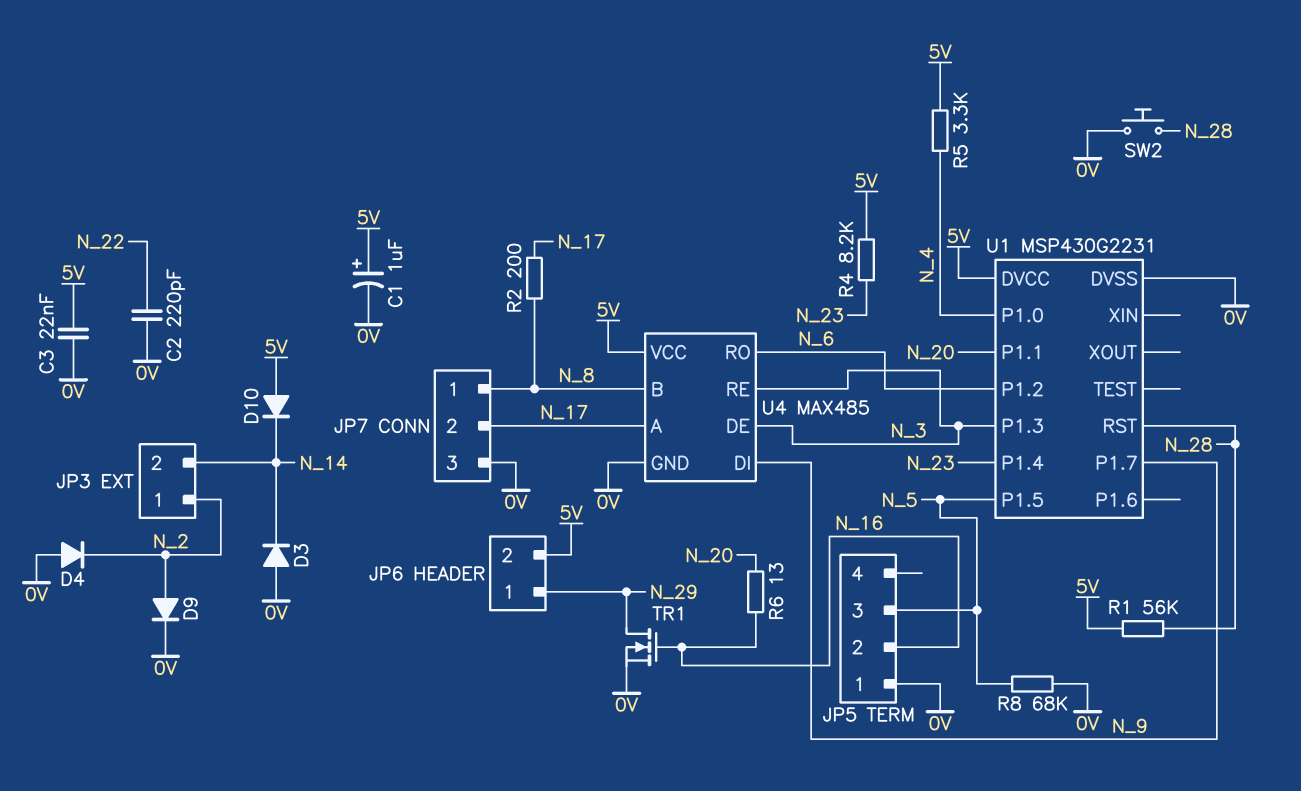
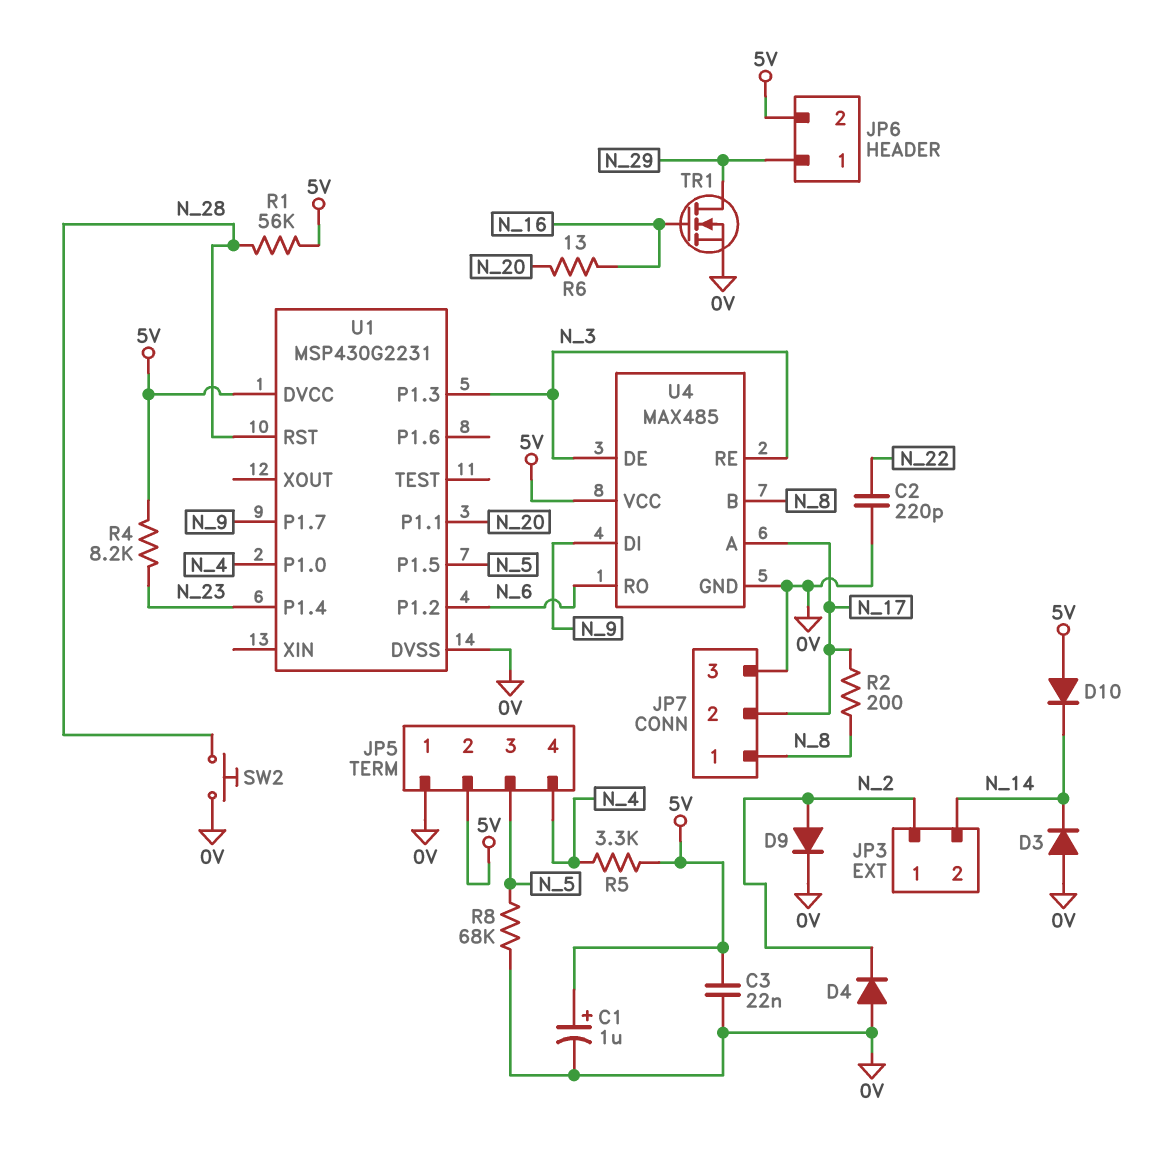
JP5 pin 2: N_16 -> 5V
JP5 pin 4: none -> N_4

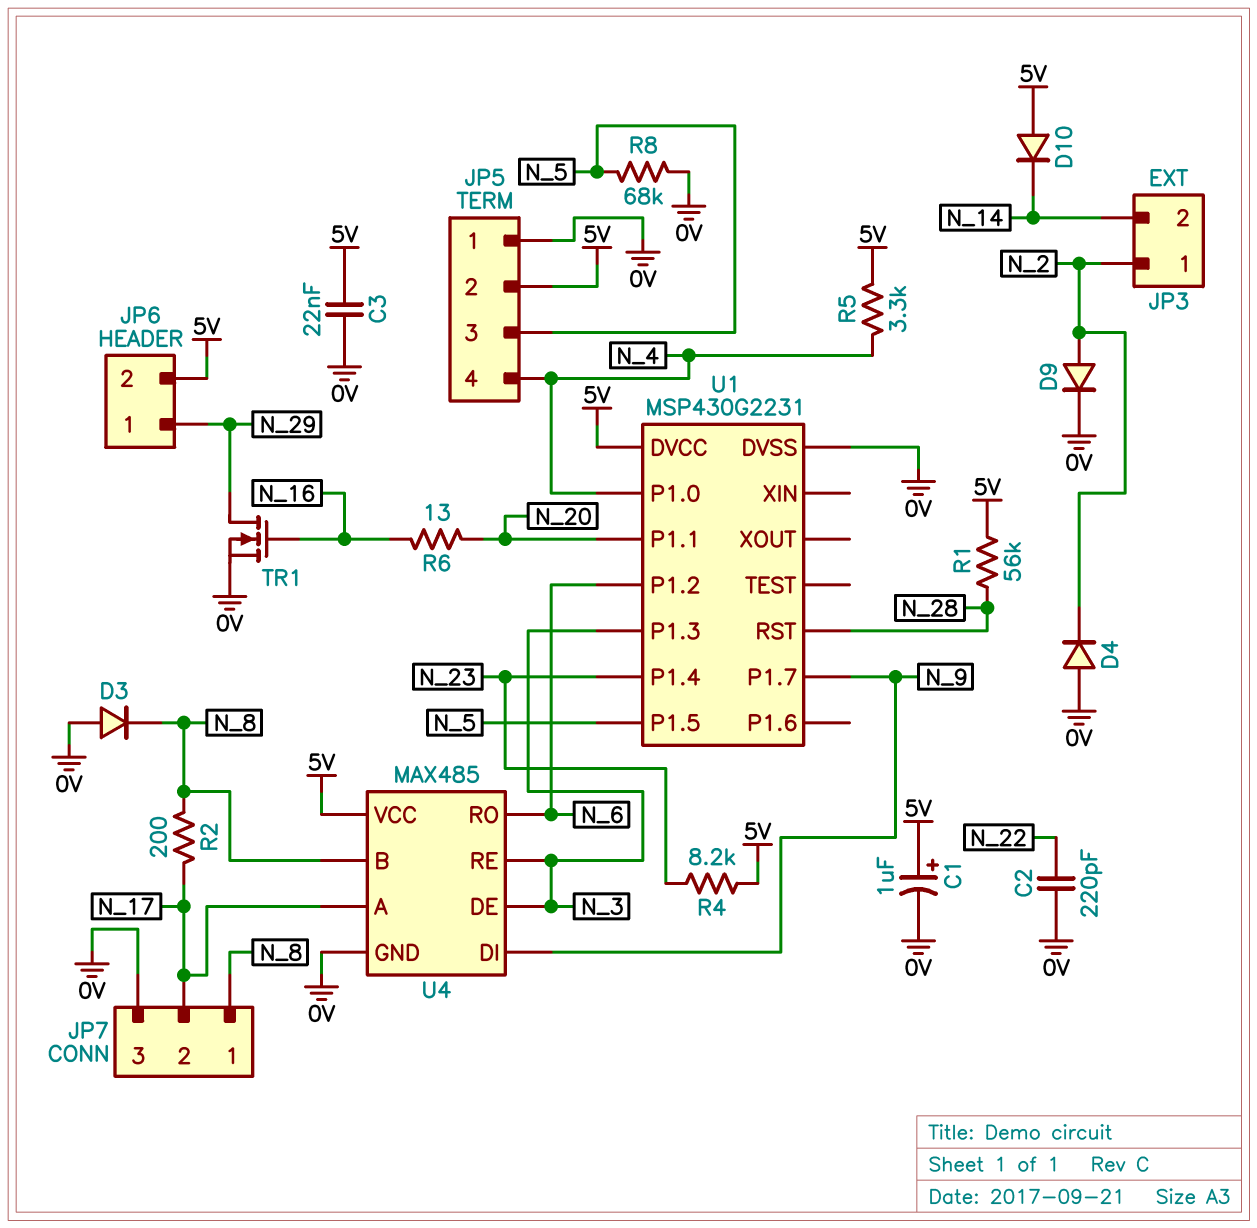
D3: diode (A 0V, K N_14) -> diode (A 0V, K N_8)
SW2: button (0V, N_28) -> none

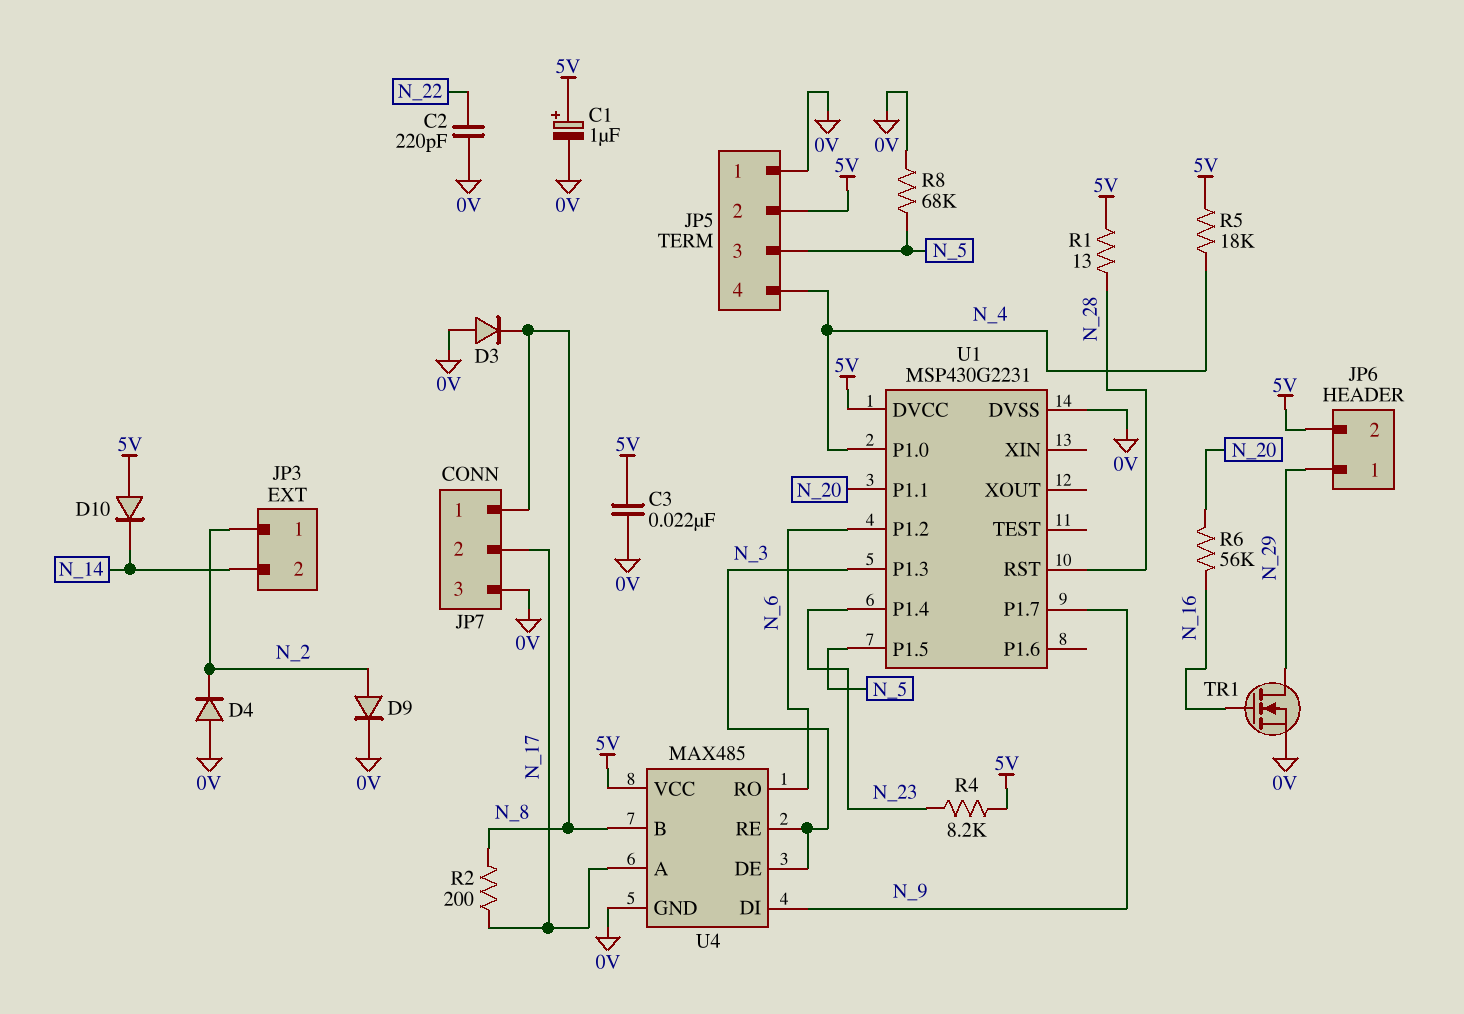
R1: 56k (5V, N_28) -> 13 (5V, N_28)
R5: 3.3k (5V, N_4) -> 18k (5V, N_4)
R6: 13 (N_16, N_20) -> 56k (N_16, N_20)

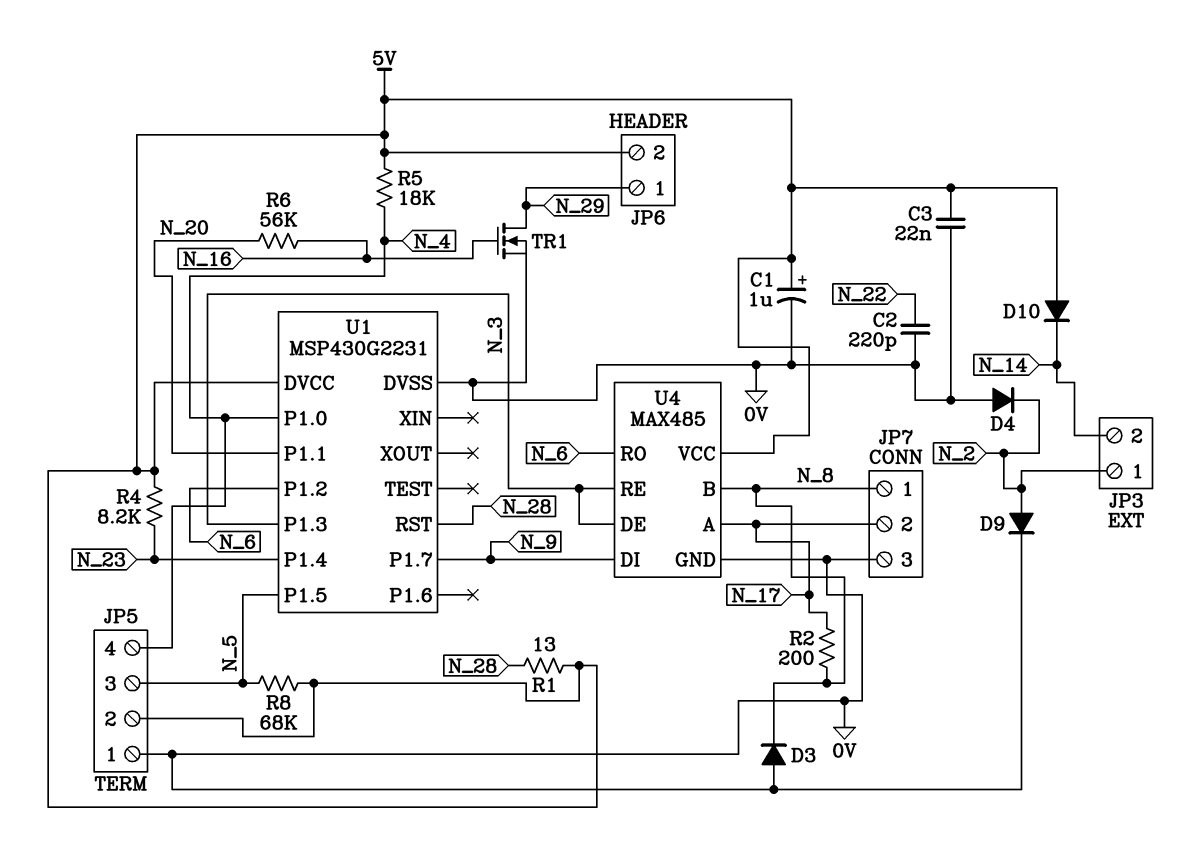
R8: 68k (0V, N_5) -> 68k (5V, N_5)

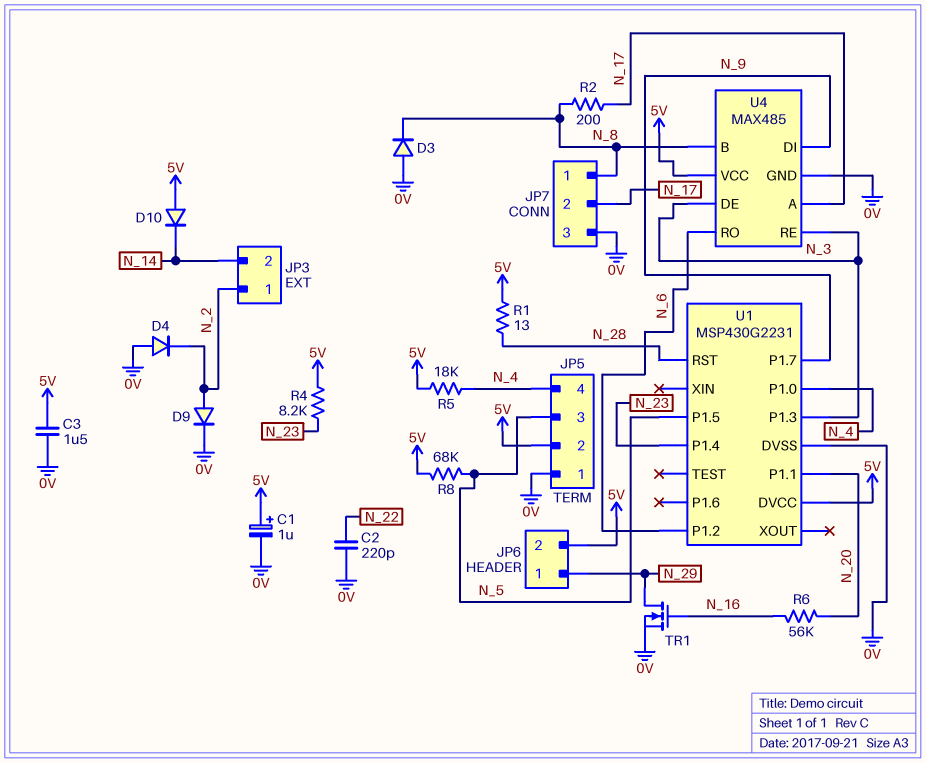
C3: 22nF (0V, 5V) -> 1.5uF (0V, 5V)

